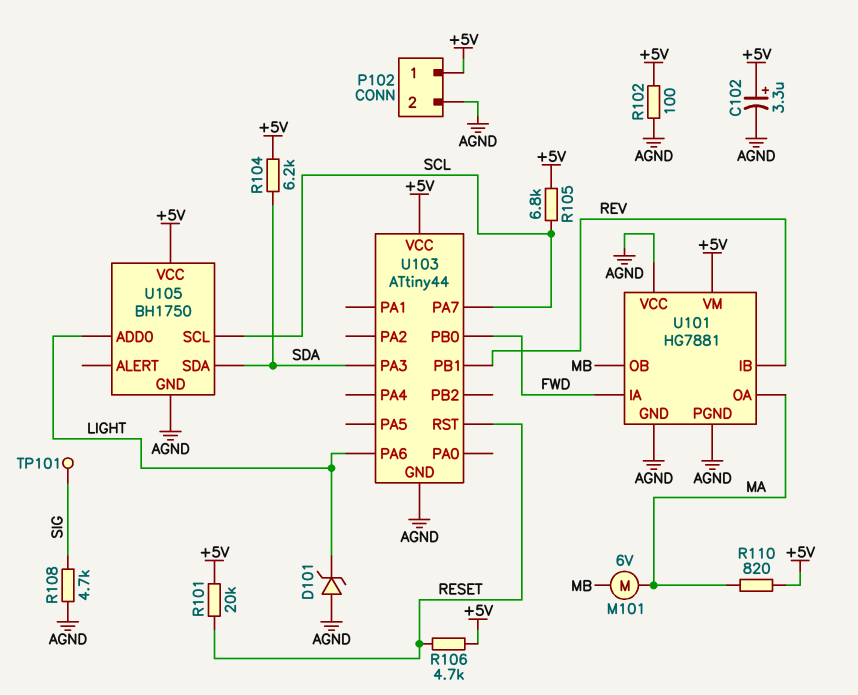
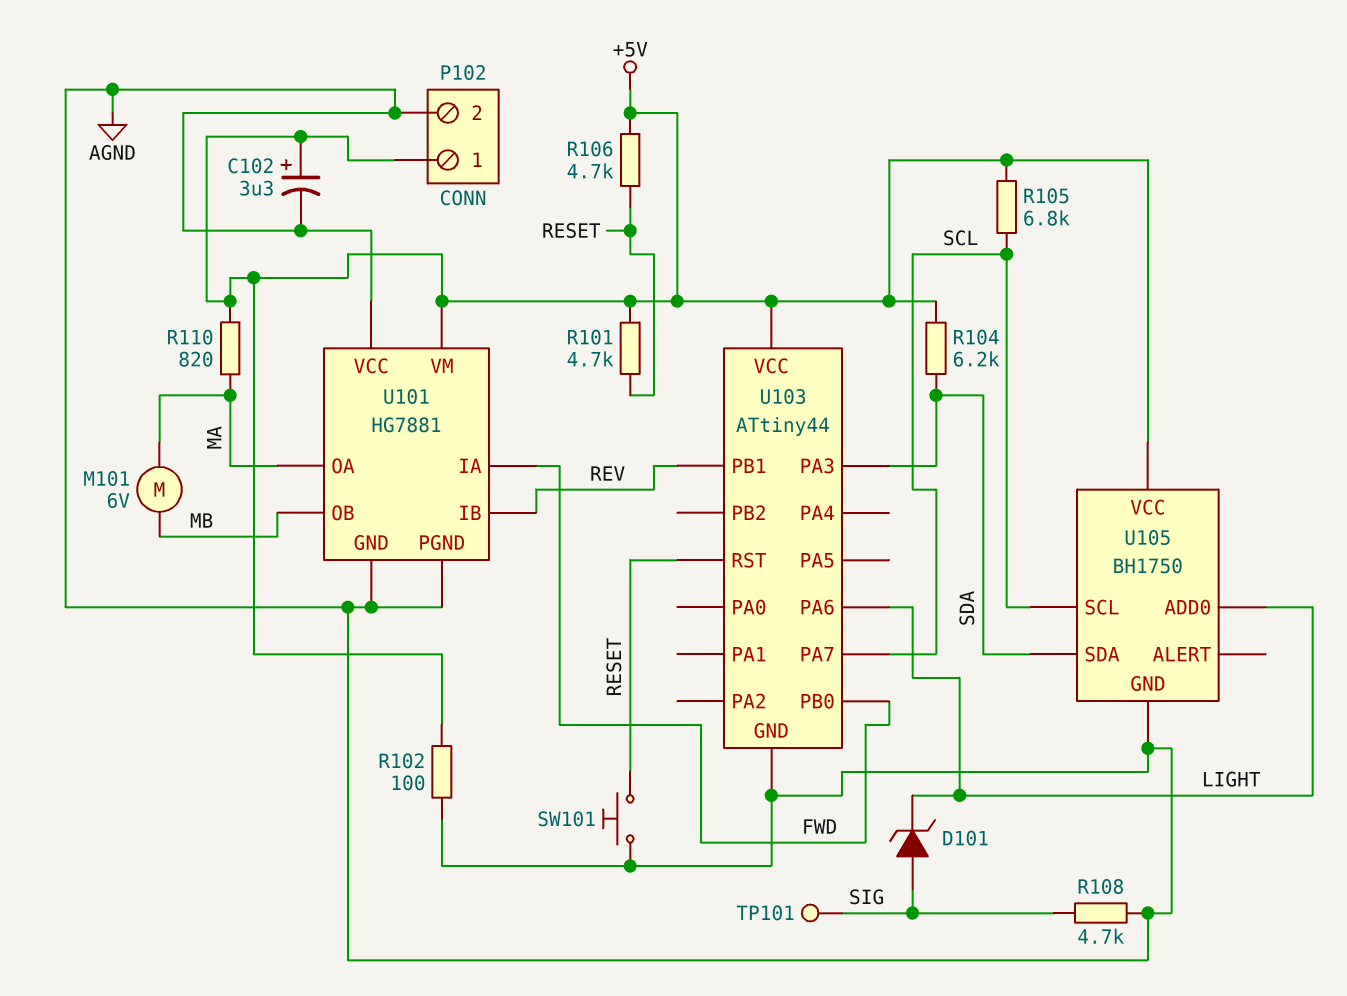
D101: zener (A AGND, K LIGHT) -> zener (A SIG, K LIGHT)
R101: 20k (+5V, RESET) -> 4.7k (+5V, RESET)
SW101: none -> button (AGND, RESET)

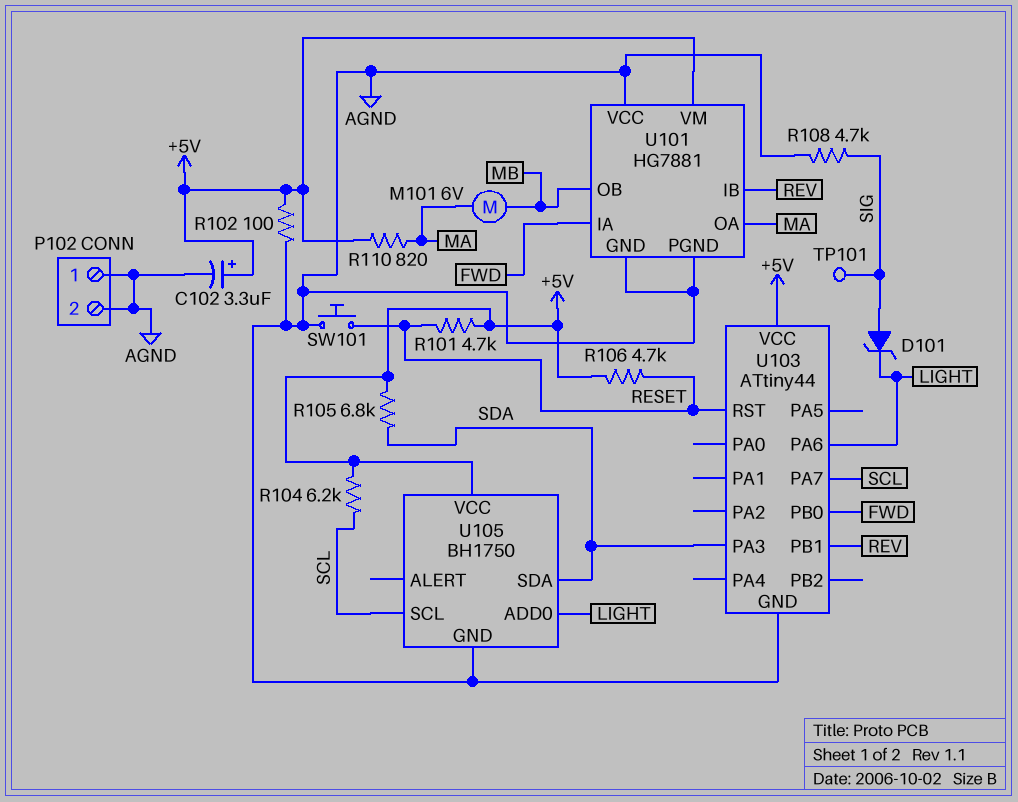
P102 pin 1: +5V -> AGND
R104: 6.2k (+5V, SDA) -> 6.2k (+5V, SCL)
R105: 6.8k (+5V, SCL) -> 6.8k (+5V, SDA)

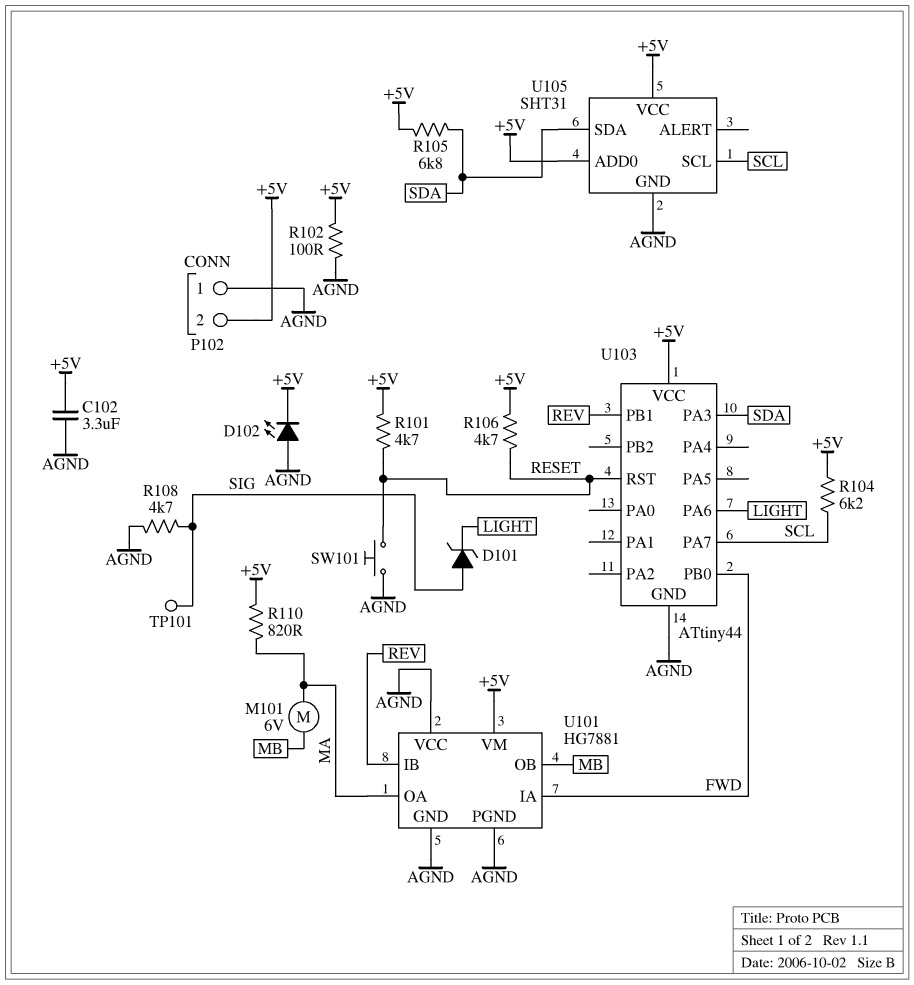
C102: 3.3uF (plus +5V, minus AGND) -> 3.3uF (+5V, AGND)
D102: none -> LED (A AGND, K +5V)
P102 pin 2: AGND -> +5V
U105: BH1750 -> SHT31
U105 pin ADD0: LIGHT -> +5V

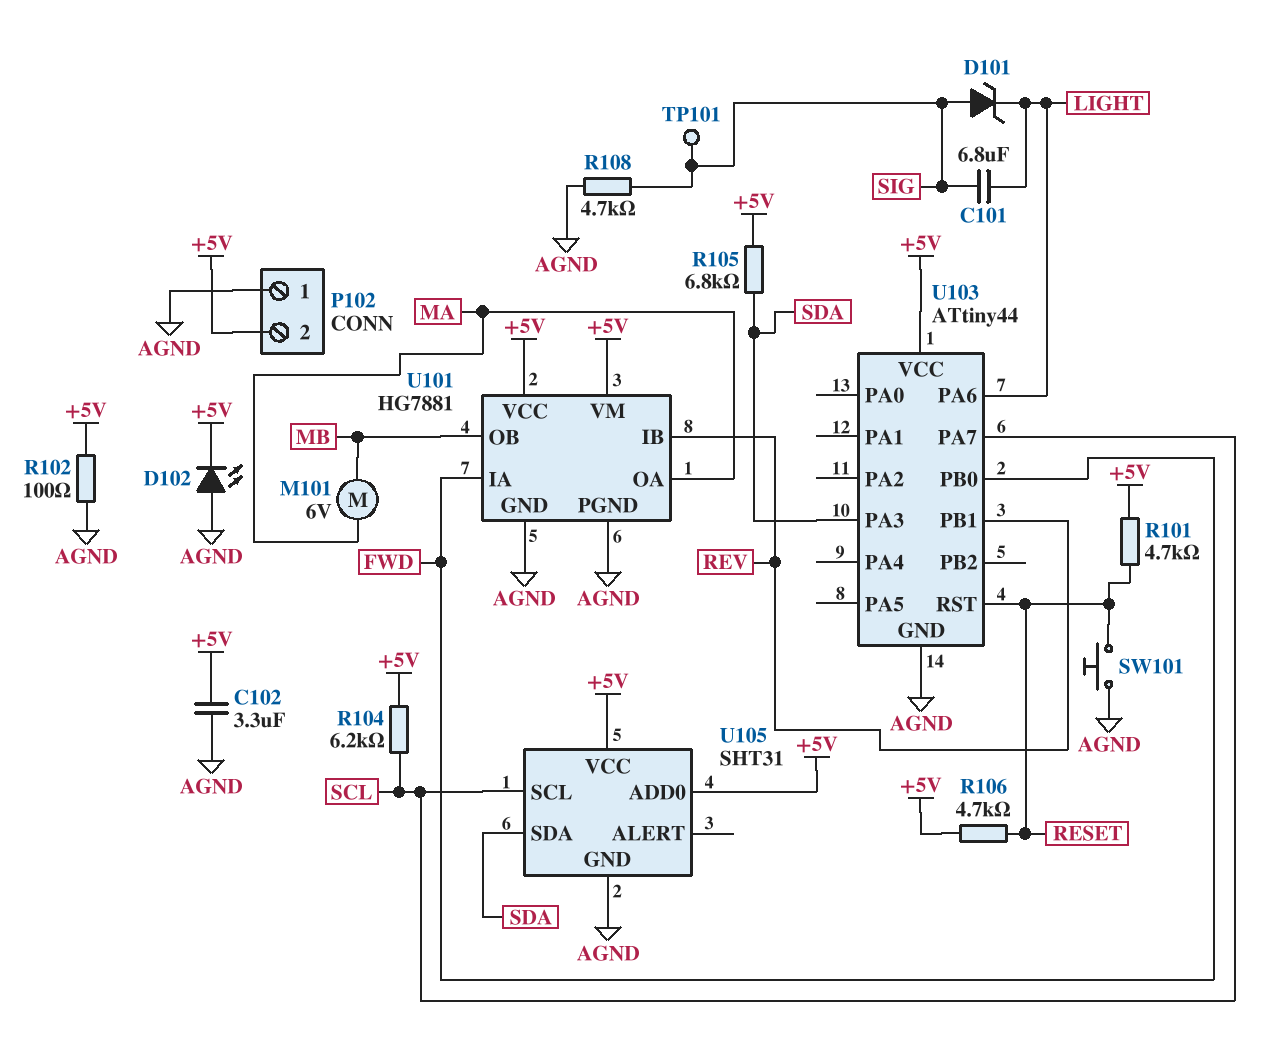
C101: none -> 6.8uF (LIGHT, SIG)
R110: 820 (+5V, MA) -> none
U101 pin VCC: AGND -> +5V

